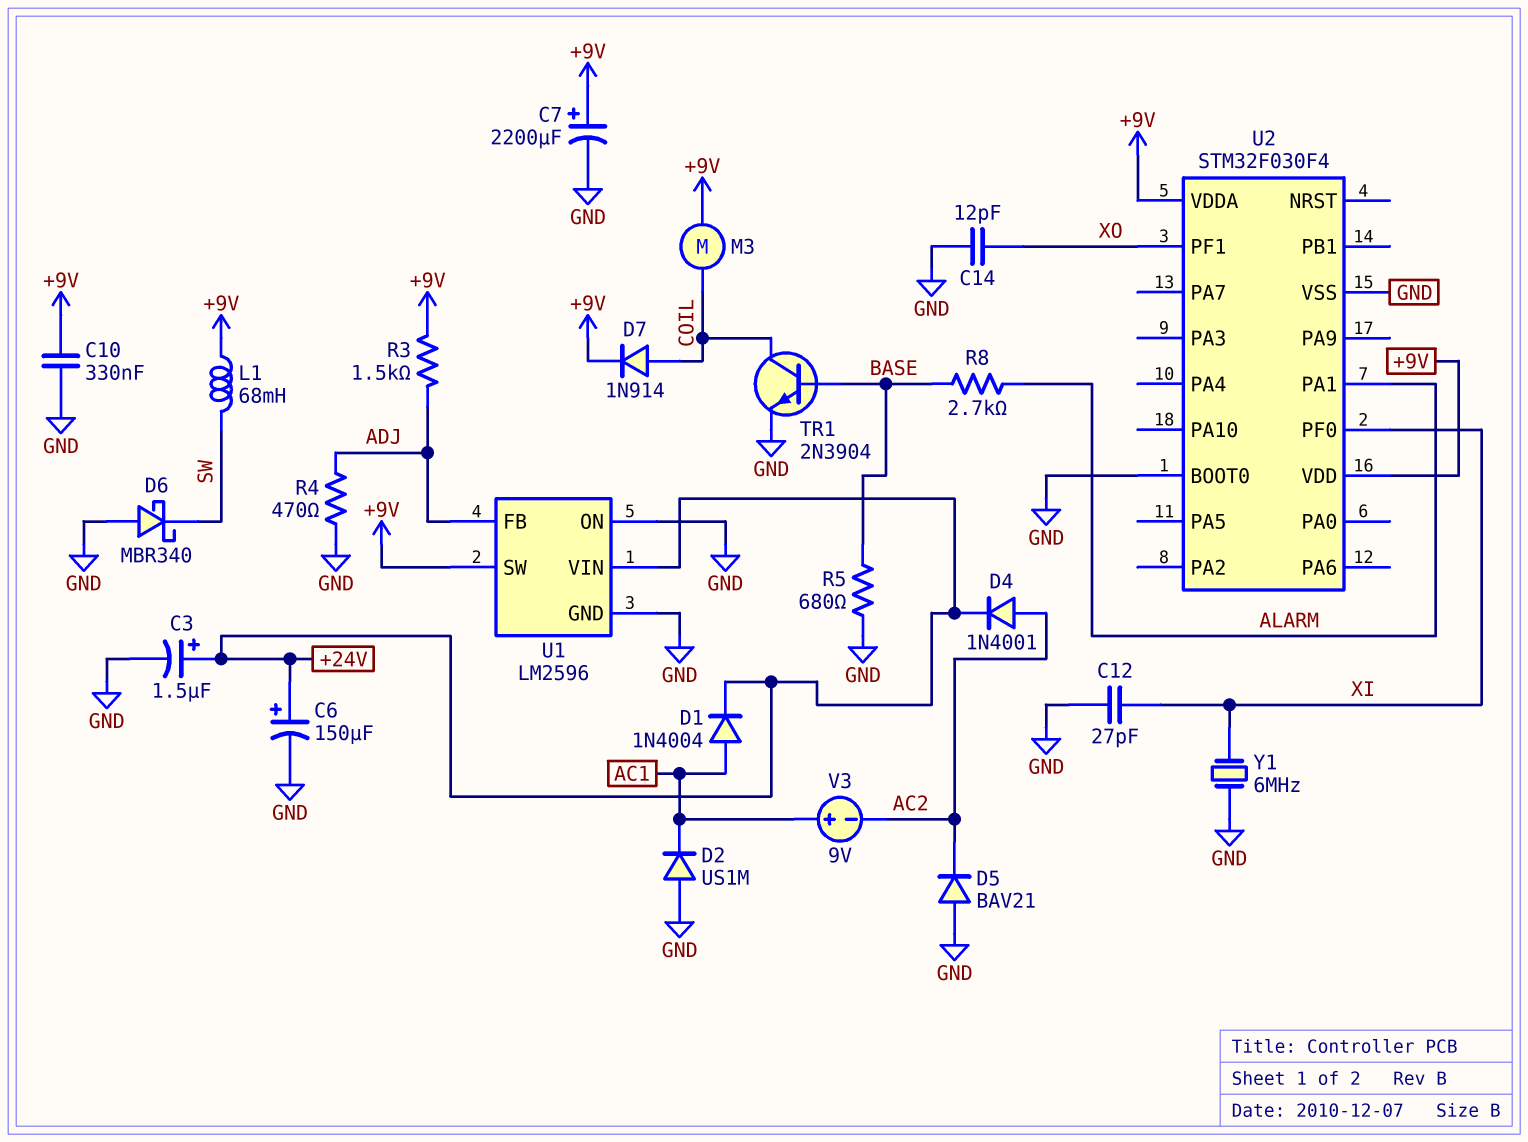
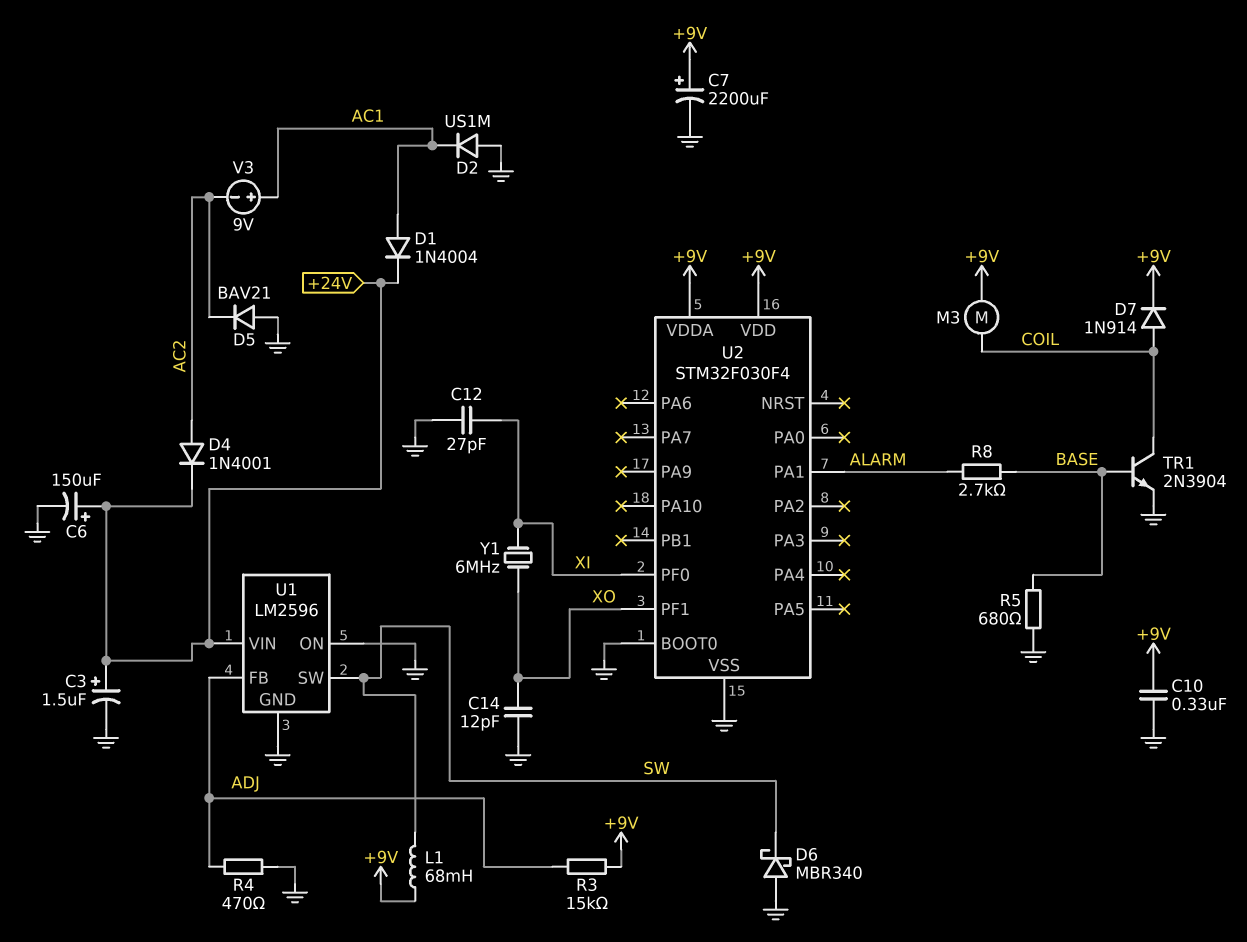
R3: 1.5k (+9V, ADJ) -> 15k (+9V, ADJ)
U1 pin SW: +9V -> SW
Y1: 6MHz (GND, XI) -> 6MHz (XI, XO)

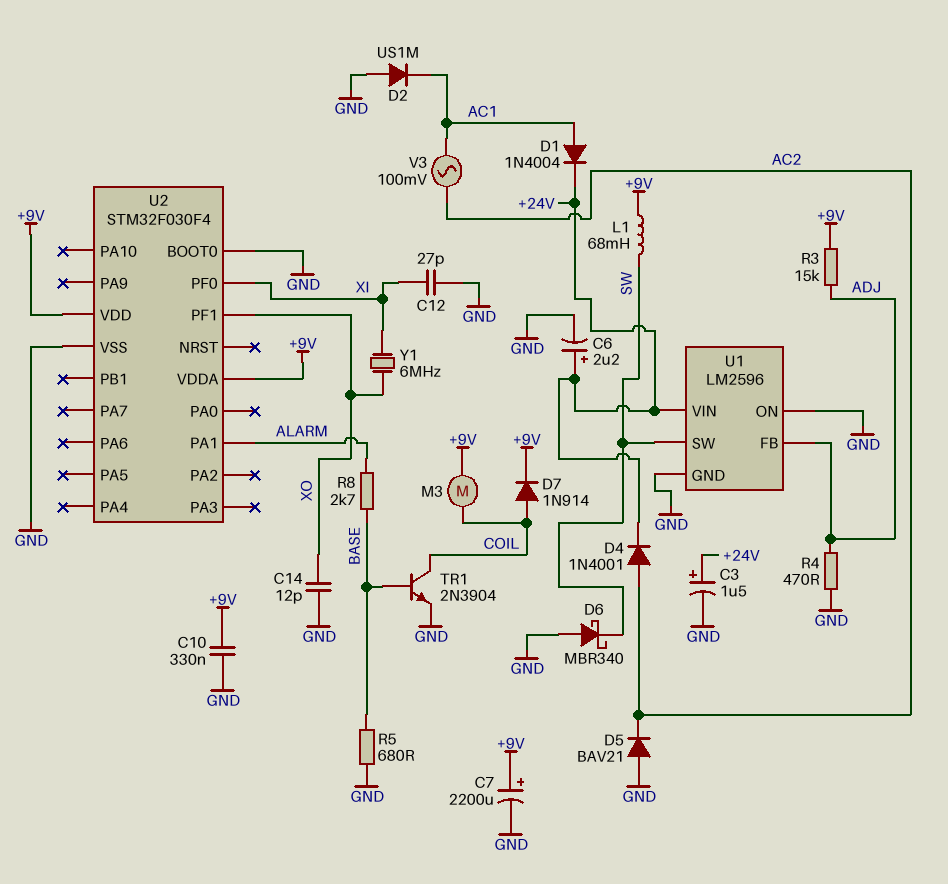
C6: 150uF (plus +24V, minus GND) -> 2.2uF (plus +24V, minus GND)
V3: 9V (plus AC1, minus AC2) -> AC 100mV (AC1, AC2)

